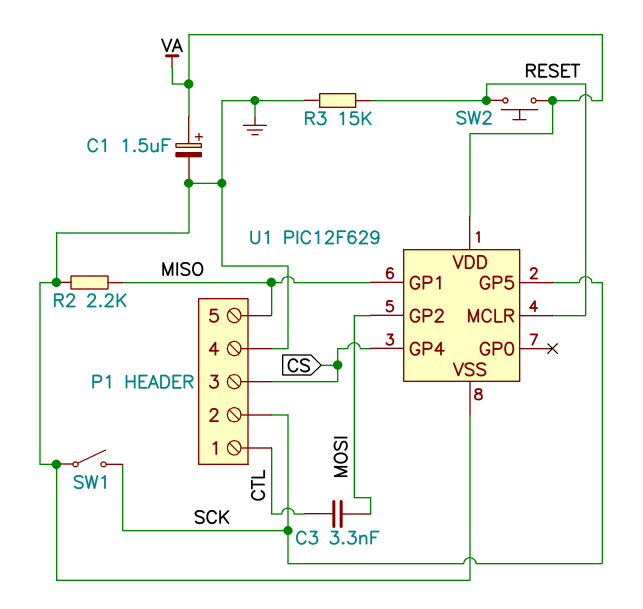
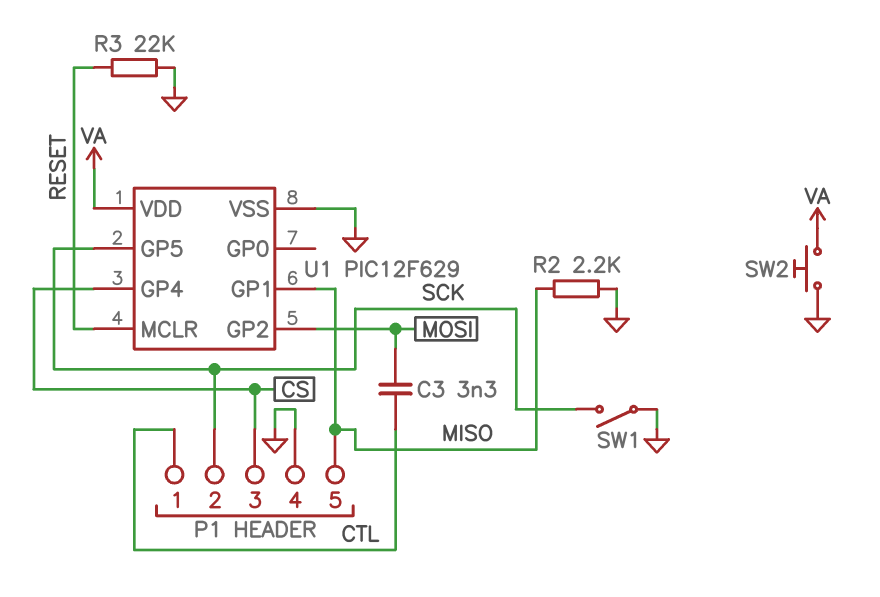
C1: 1.5uF (plus VA, minus GND) -> none
R3: 15k (GND, RESET) -> 22k (GND, RESET)
SW2: button (RESET, VA) -> button (GND, VA)

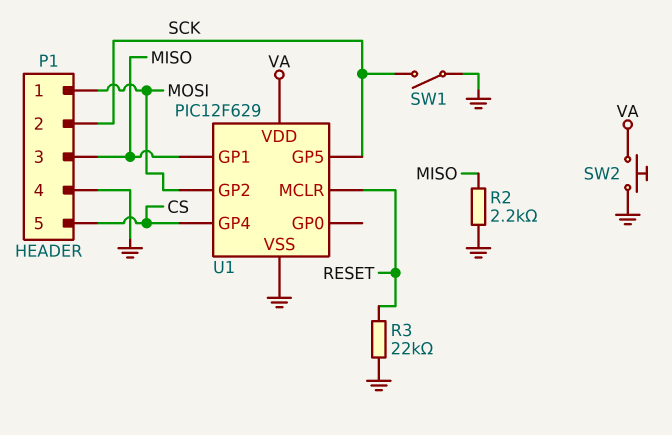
C3: 3.3nF (CTL, MOSI) -> none
P1 pin 1: CTL -> MOSI
P1 pin 3: CS -> MISO
P1 pin 5: MISO -> CS

